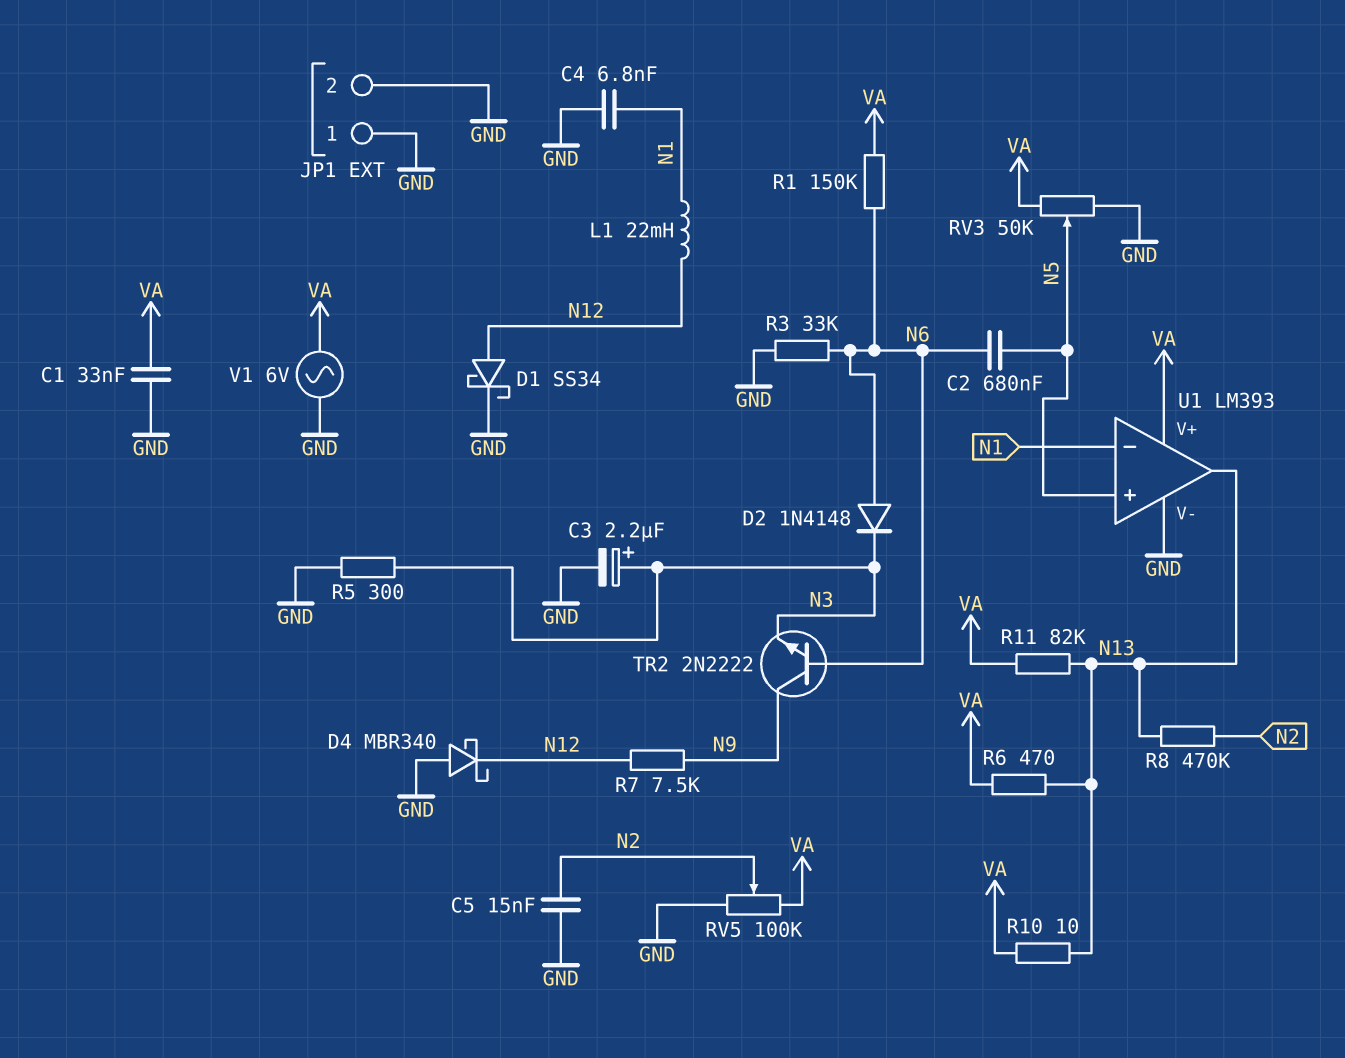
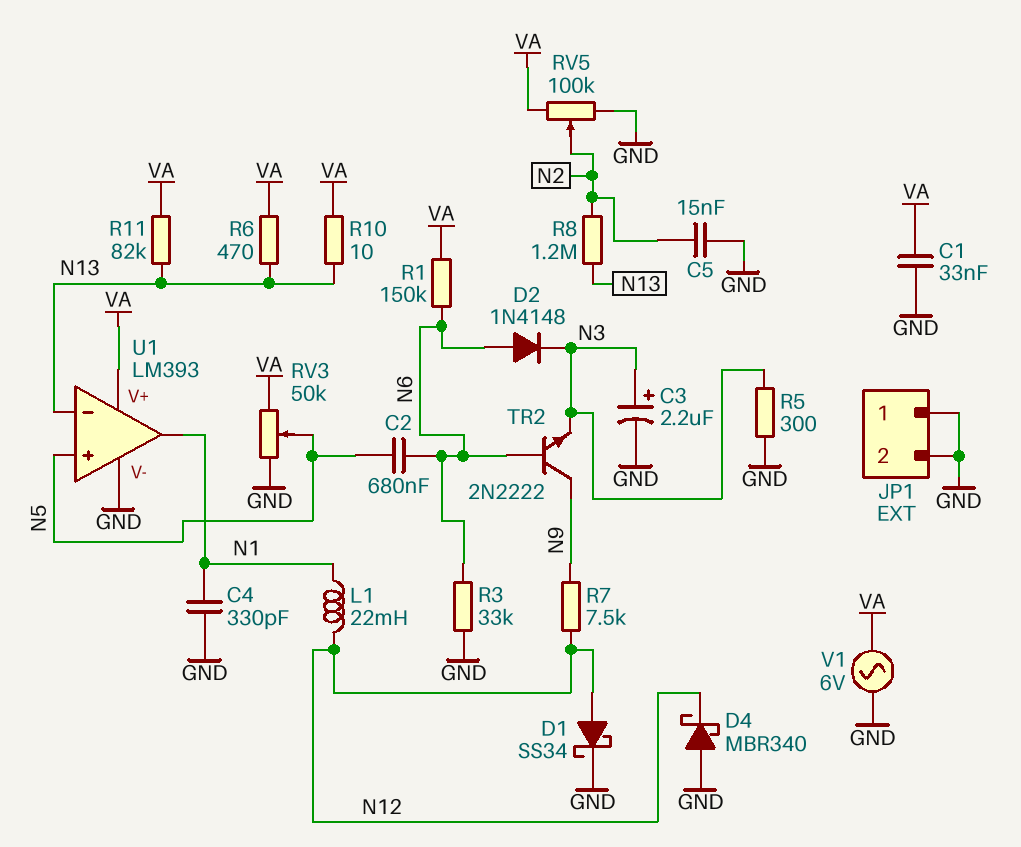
C4: 6.8nF (GND, N1) -> 330pF (GND, N1)
R8: 470k (N2, N13) -> 1.2M (N2, N13)
U1 pin in-: N1 -> N13
U1 pin out: N13 -> N1

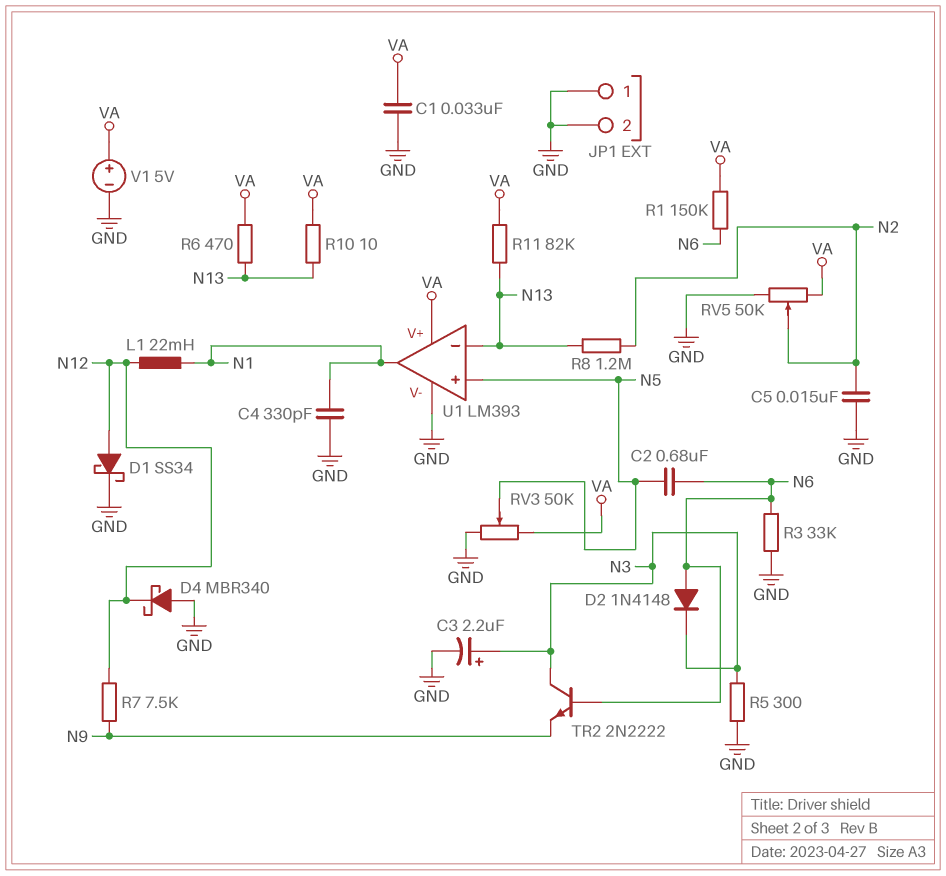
RV5: 100k (GND, VA, wiper N2) -> 50k (GND, VA, wiper N2)
TR2: NPN 2N2222 (B N6, C N9, E N3) -> NPN 2N2222 (B N6, C N3, E N9)
V1: AC 6V (GND, VA) -> 5V (plus VA, minus GND)

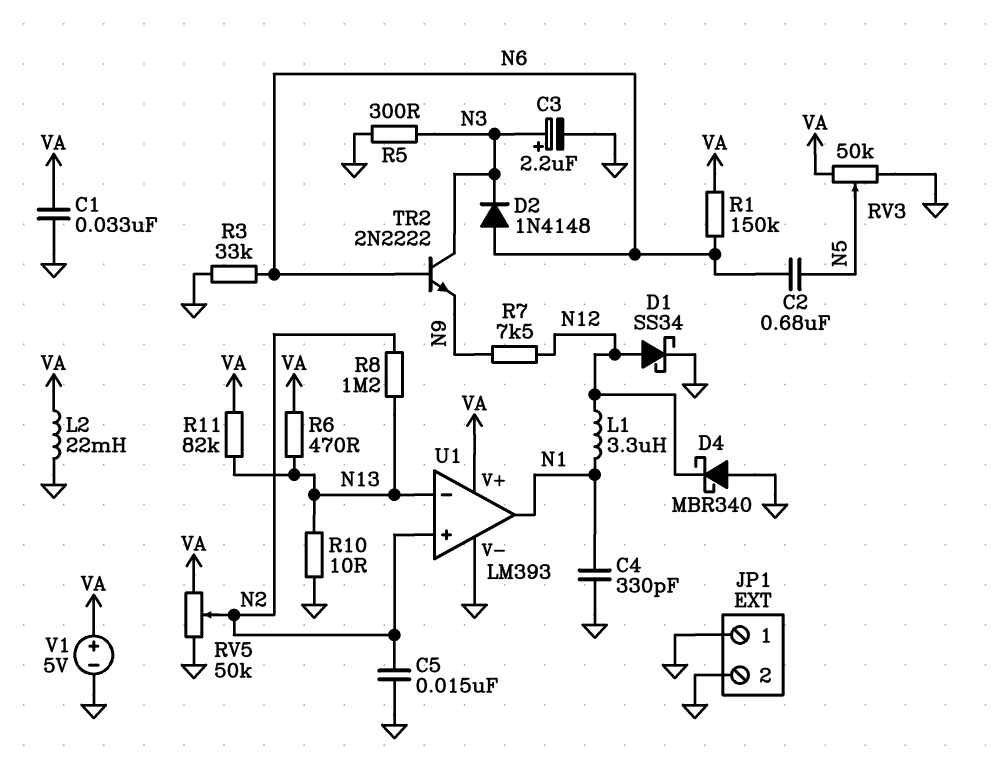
L1: 22mH (N1, N12) -> 3.3uH (N1, N12)
L2: none -> 22mH (GND, VA)
R10: 10 (N13, VA) -> 10 (GND, N13)
U1 pin in+: N5 -> N2

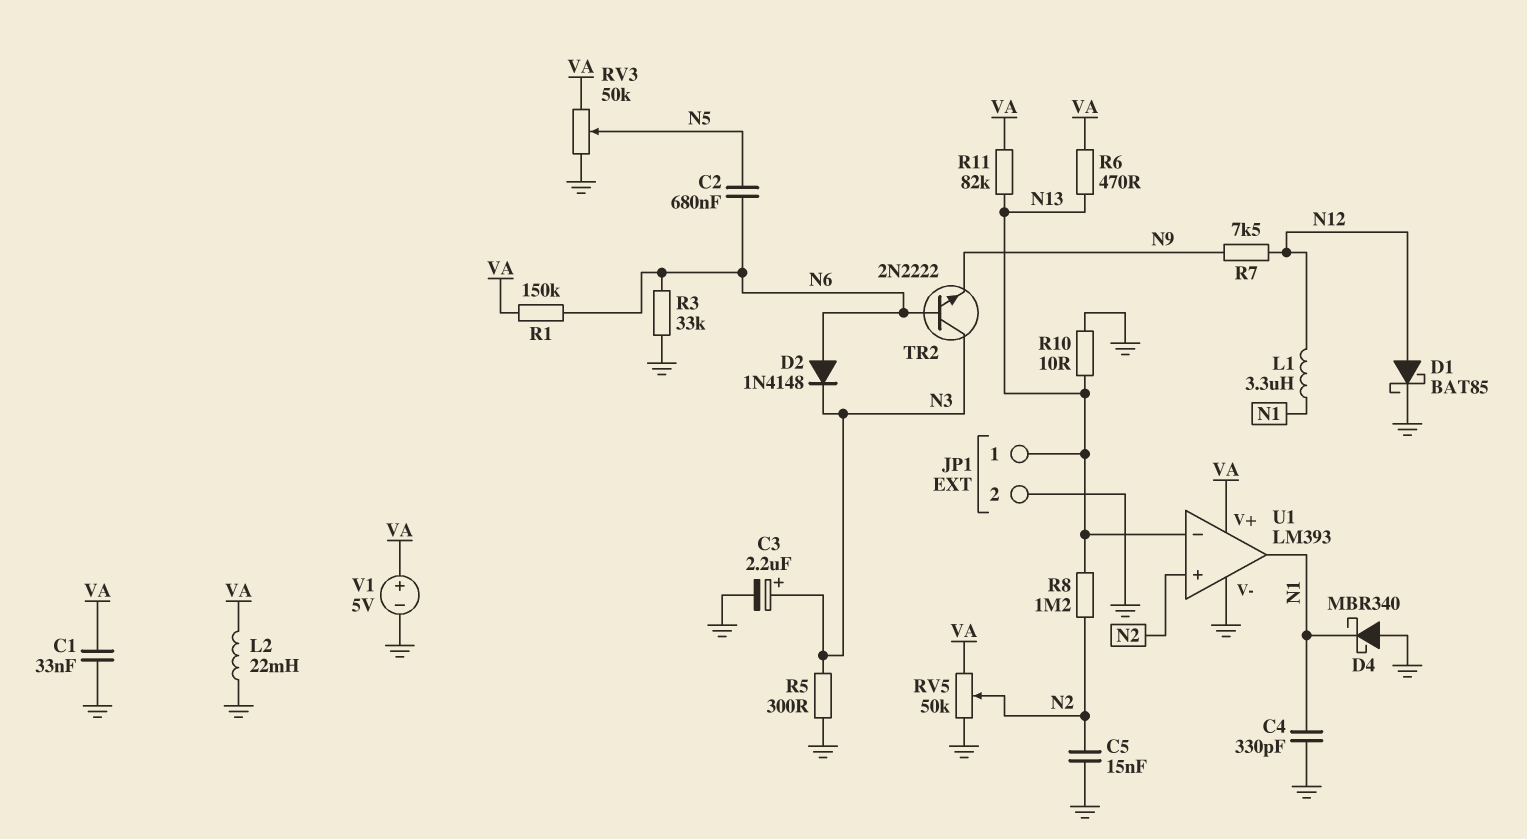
D1: schottky SS34 (A N12, K GND) -> schottky BAT85 (A N12, K GND)
D4: schottky MBR340 (A GND, K N12) -> schottky MBR340 (A GND, K N1)
JP1 pin 1: GND -> N13

